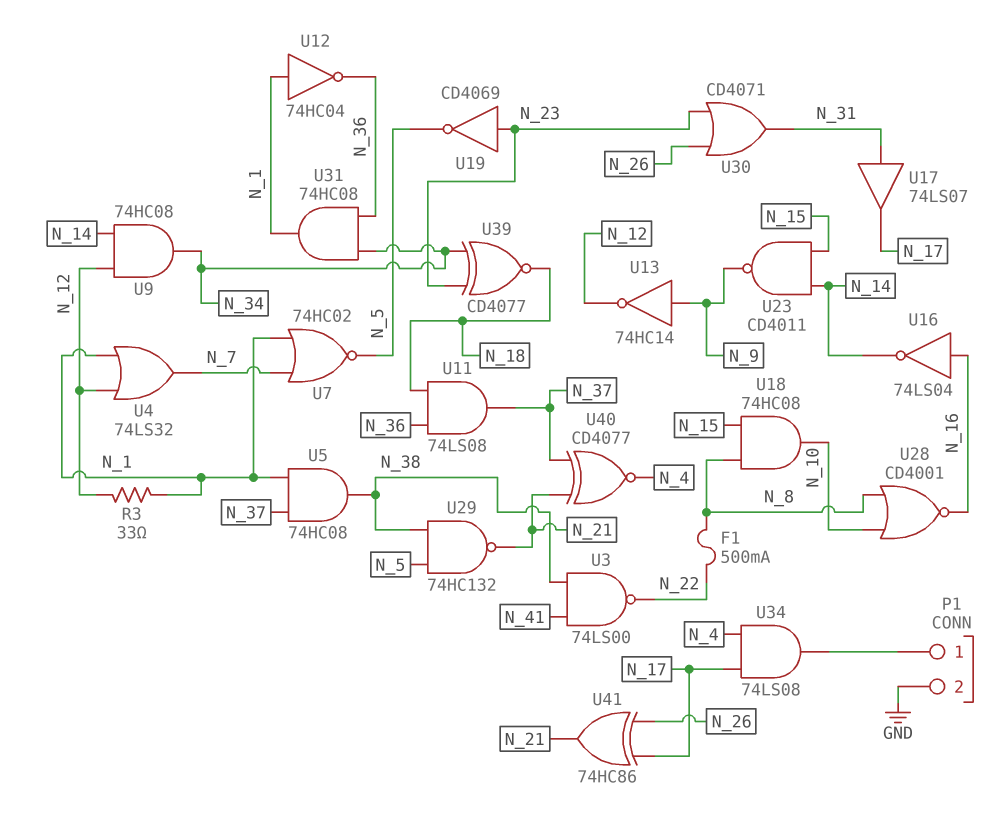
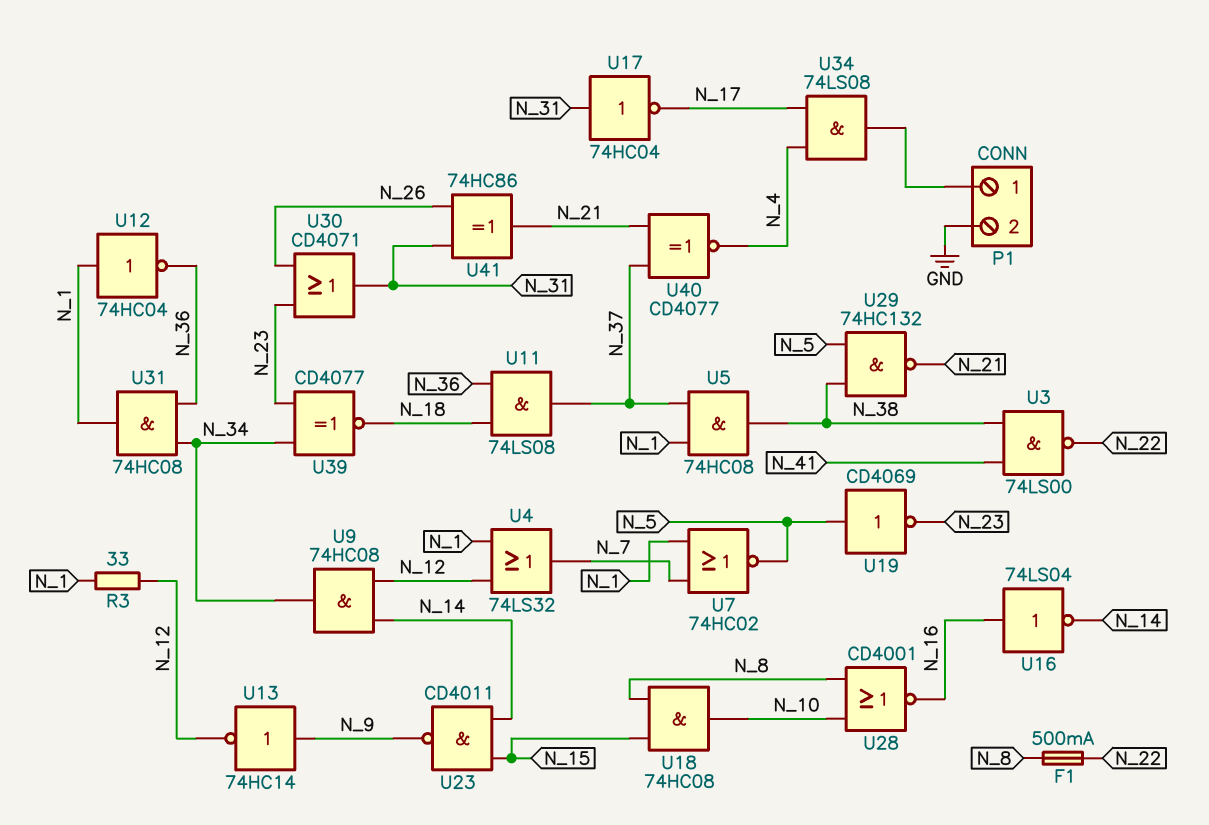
U17: buffer 74LS07 (in N_31, out N_17) -> NOT 74HC04 (in N_31, out N_17)
U19: NOT CD4069 (in N_23, out N_5) -> NOT CD4069 (in N_5, out N_23)
U41: XOR 74HC86 (in N_17, in N_26, out N_21) -> XOR 74HC86 (in N_26, in N_31, out N_21)

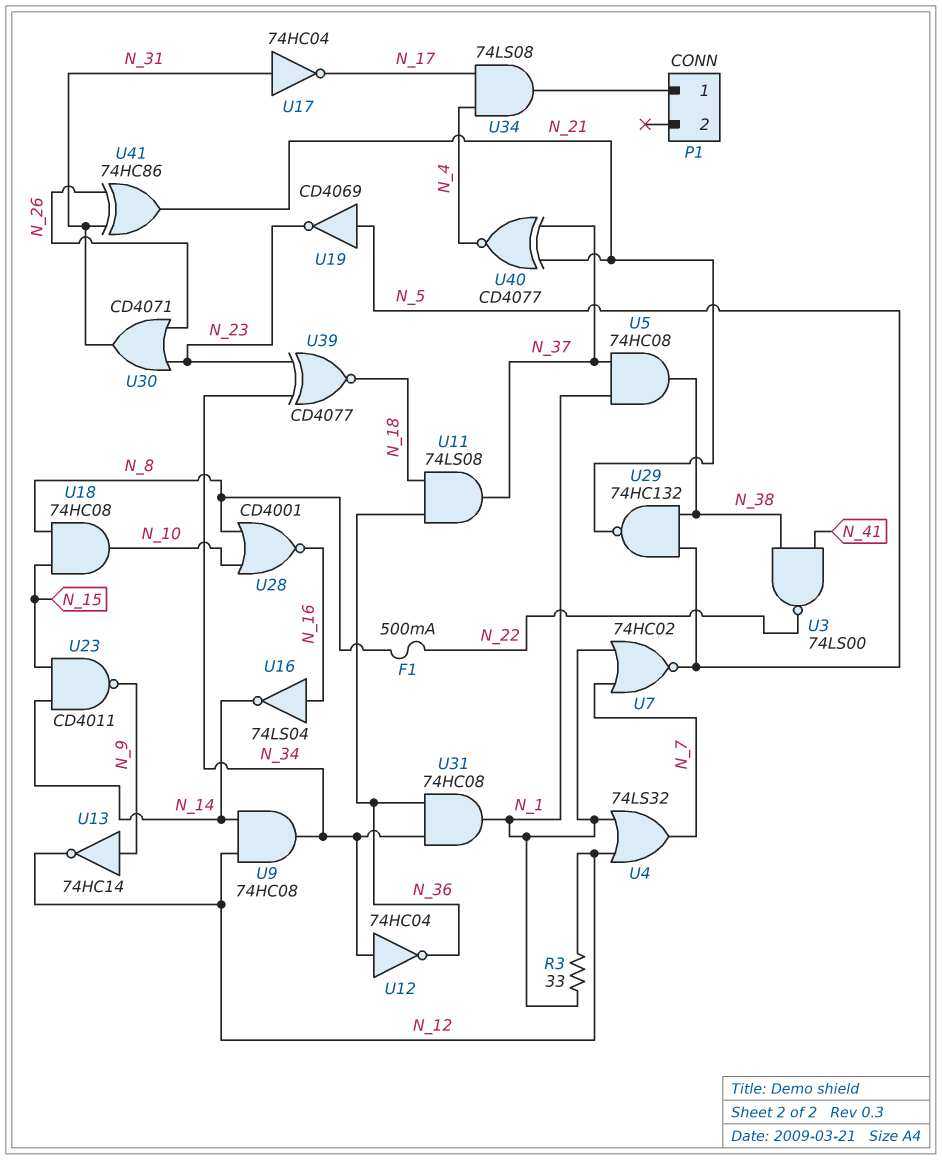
P1 pin 2: GND -> none
U12: NOT 74HC04 (in N_1, out N_36) -> NOT 74HC04 (in N_34, out N_36)

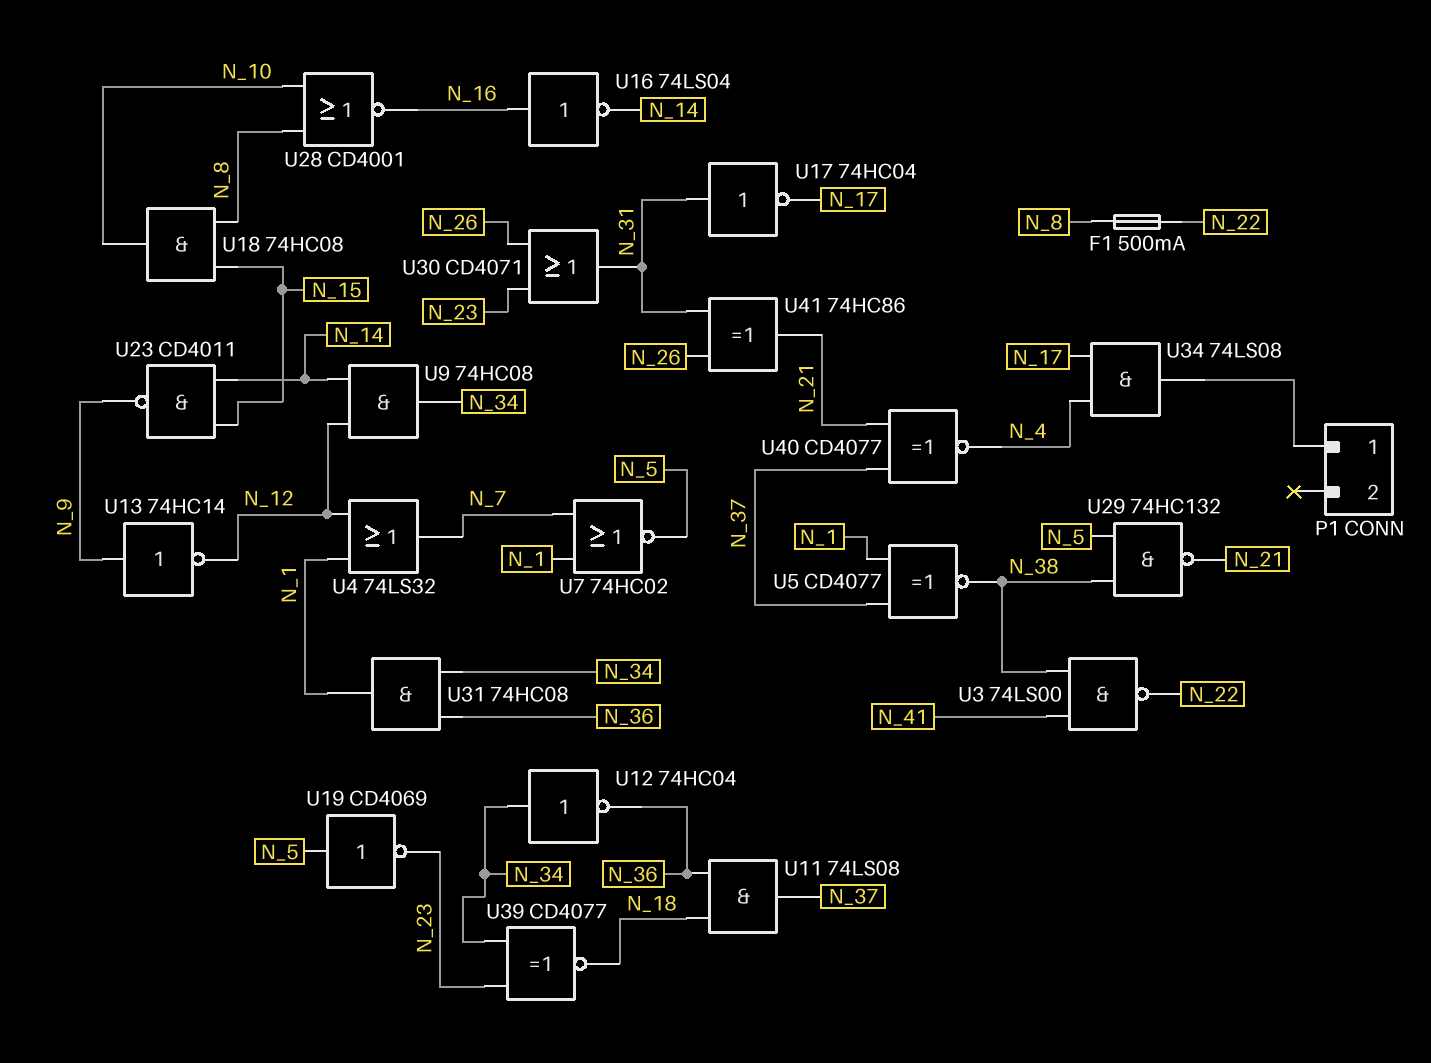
R3: 33 (N_1, N_12) -> none
U5: AND 74HC08 (in N_1, in N_37, out N_38) -> XNOR CD4077 (in N_1, in N_37, out N_38)

